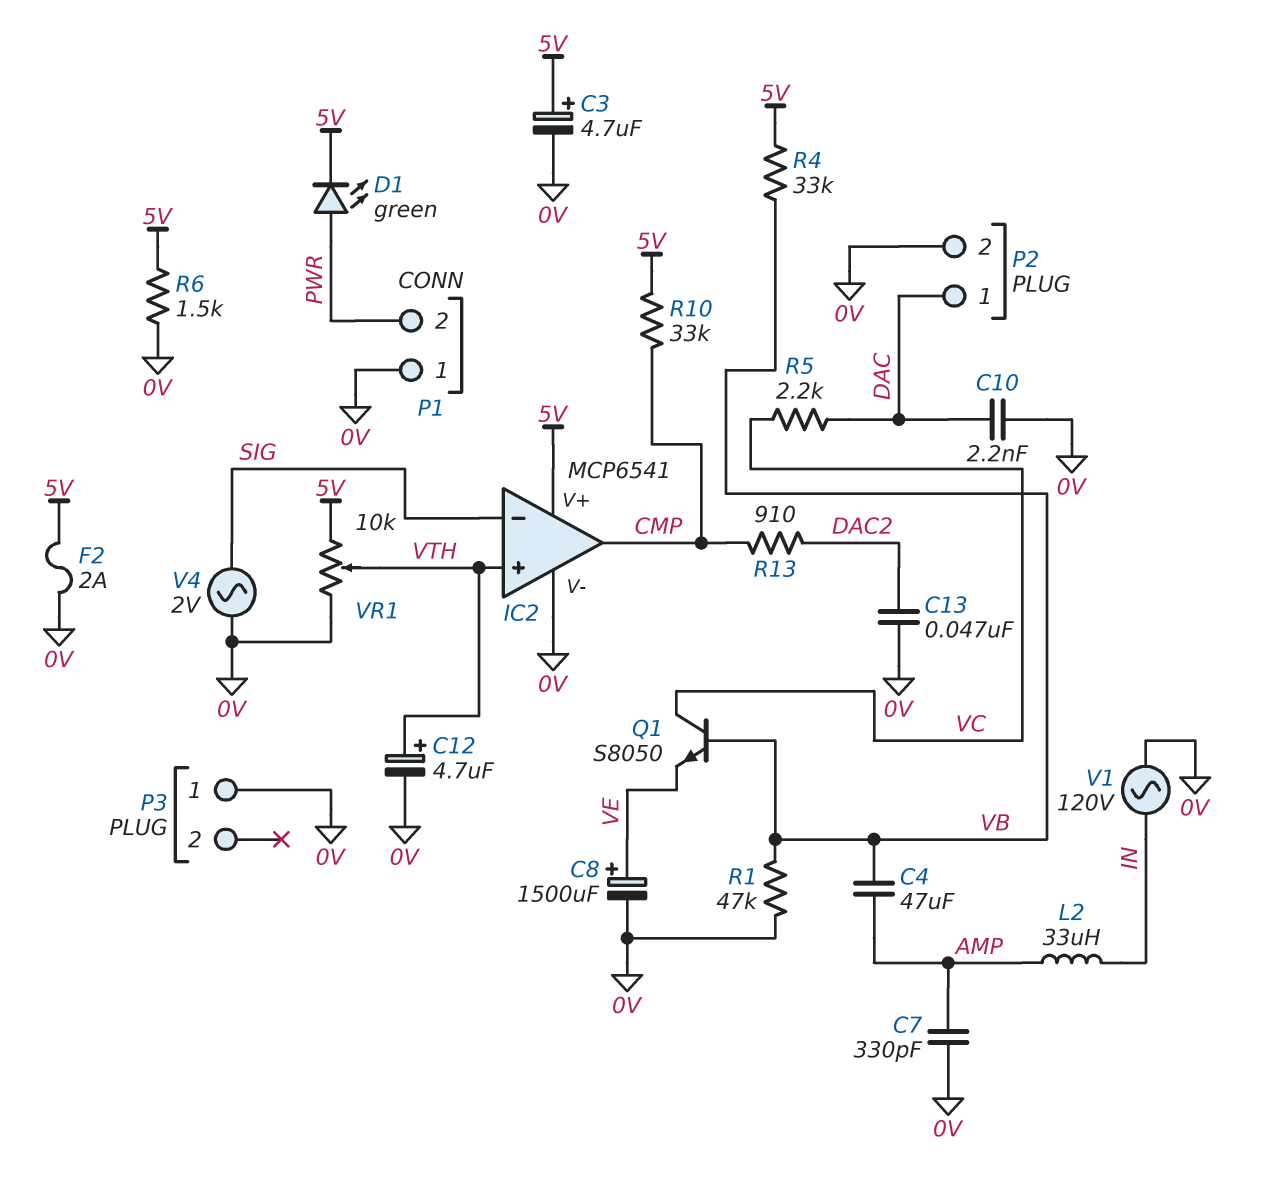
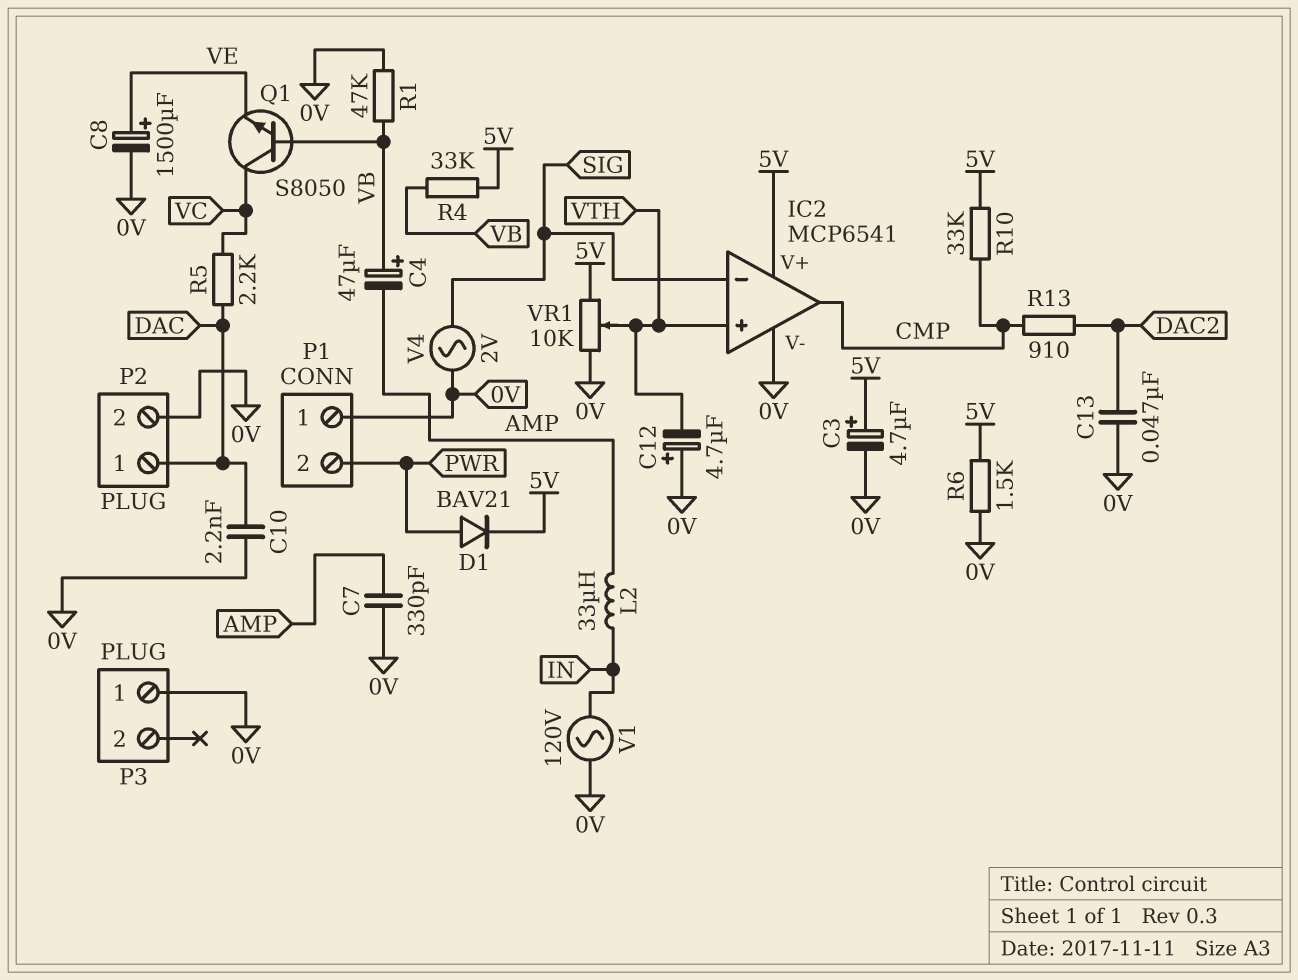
C4: 47uF (AMP, VB) -> 47uF (plus VB, minus AMP)
C12: 4.7uF (plus VTH, minus 0V) -> 4.7uF (plus 0V, minus VTH)
D1: LED green (A PWR, K 5V) -> diode BAV21 (A PWR, K 5V)
F2: 2A (0V, 5V) -> none

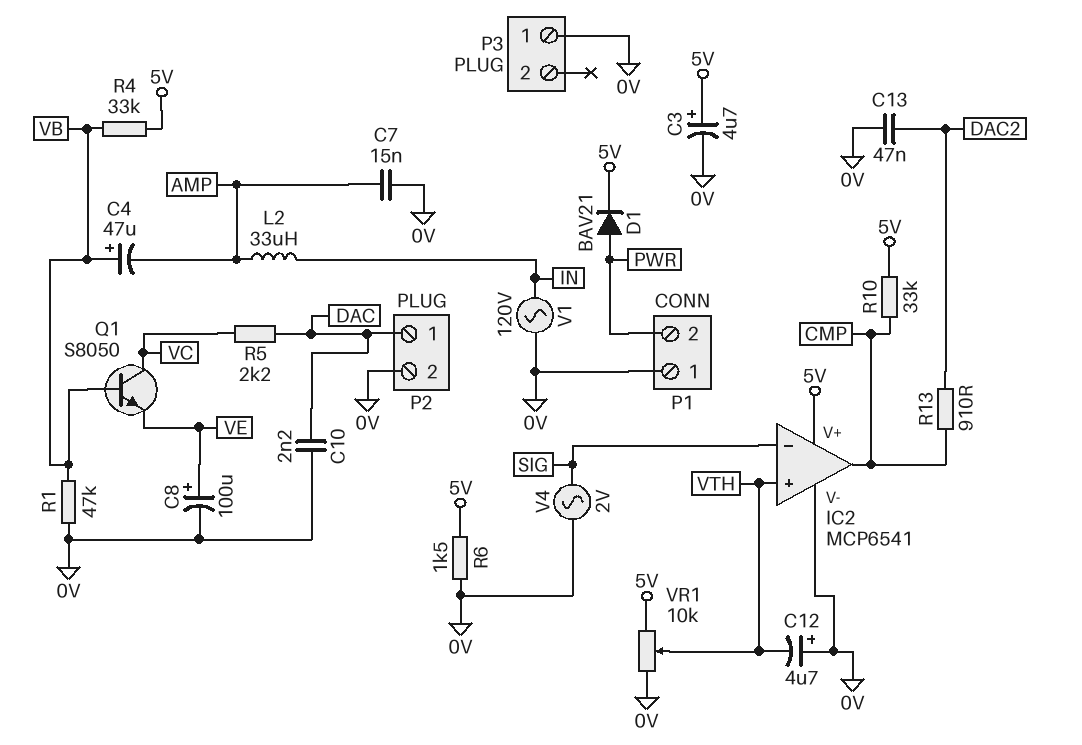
C7: 330pF (0V, AMP) -> 15nF (0V, AMP)
C8: 1500uF (plus VE, minus 0V) -> 100uF (plus VE, minus 0V)

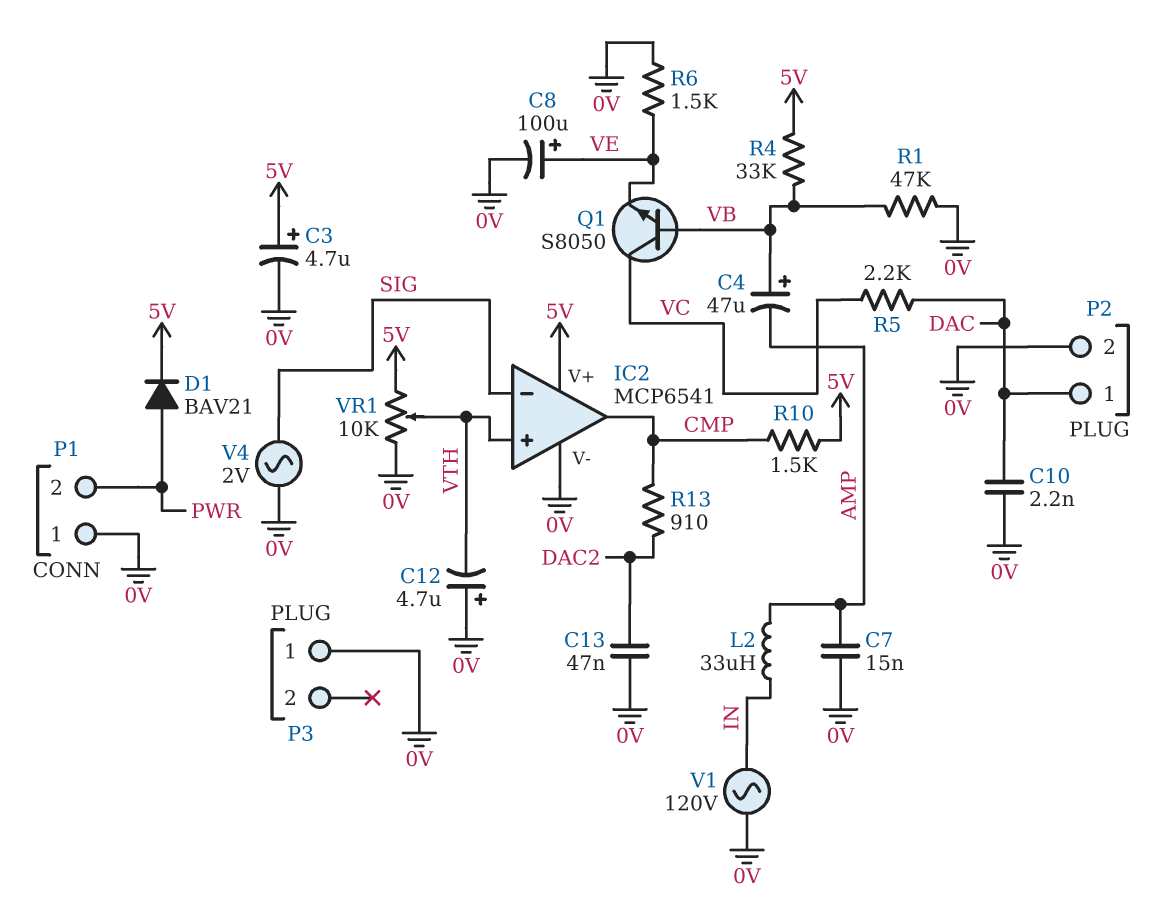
R6: 1.5k (0V, 5V) -> 1.5k (0V, VE)
R10: 33k (5V, CMP) -> 1.5k (5V, CMP)

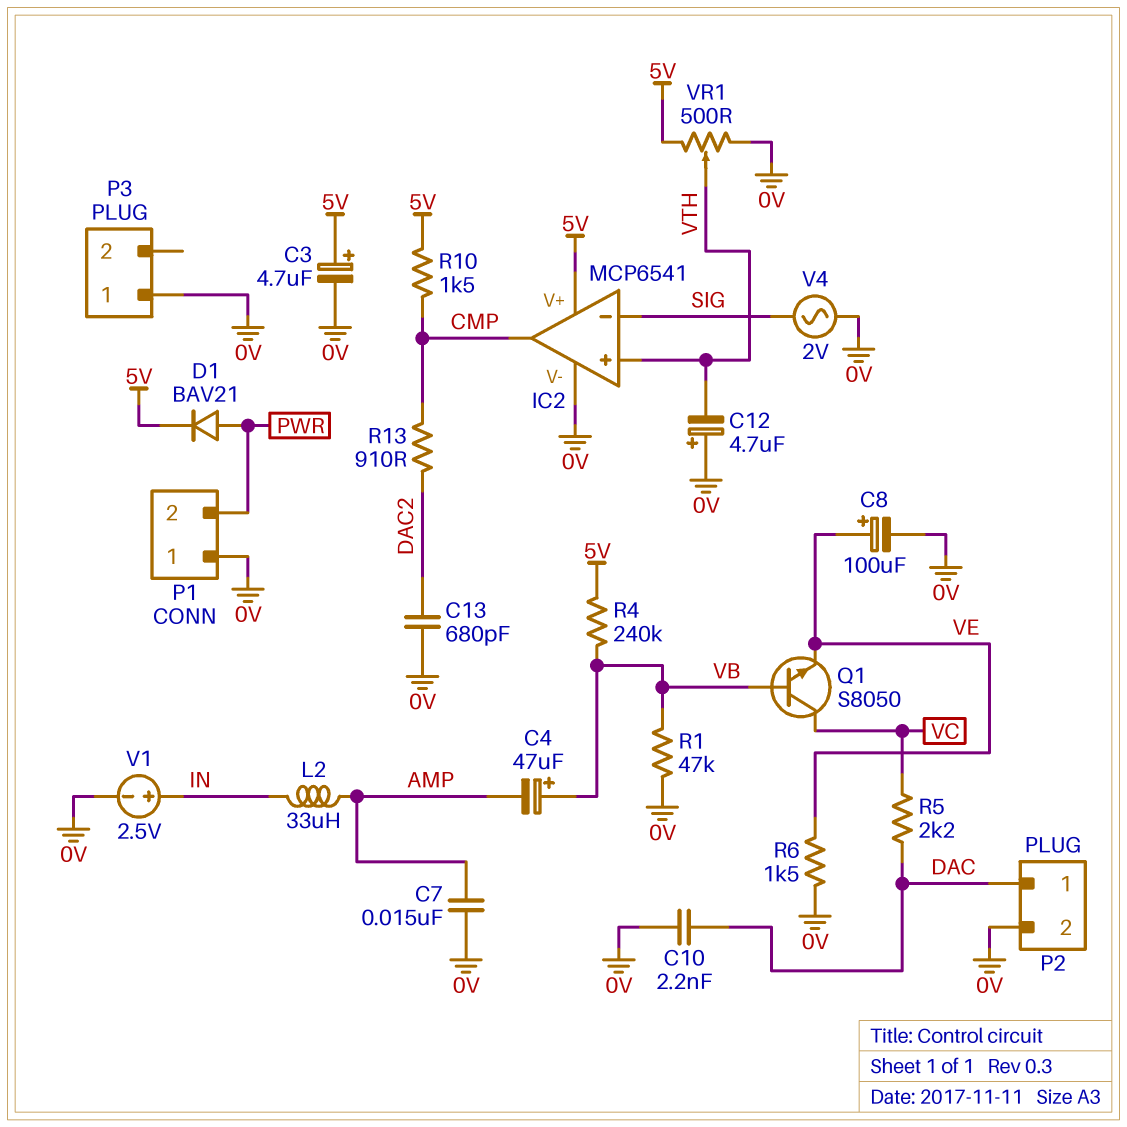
C13: 47nF (0V, DAC2) -> 680pF (0V, DAC2)
R4: 33k (5V, VB) -> 240k (5V, VB)
V1: AC 120V (0V, IN) -> 2.5V (plus IN, minus 0V)
VR1: 10k (0V, 5V, wiper VTH) -> 500 (0V, 5V, wiper VTH)

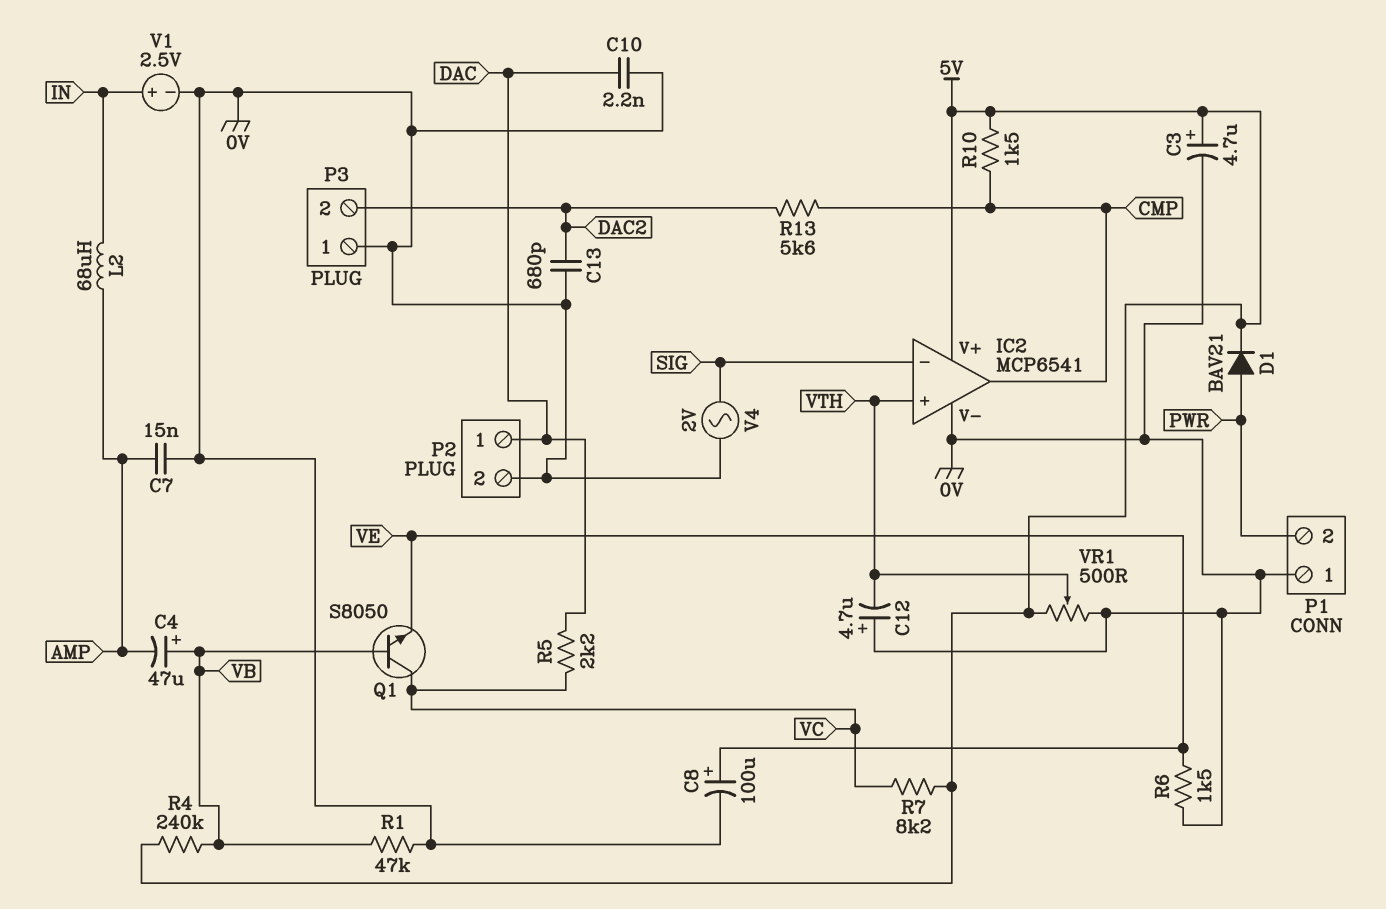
L2: 33uH (AMP, IN) -> 68uH (AMP, IN)
P3 pin 2: none -> DAC2
R7: none -> 8.2k (5V, VC)
R13: 910 (CMP, DAC2) -> 5.6k (CMP, DAC2)

